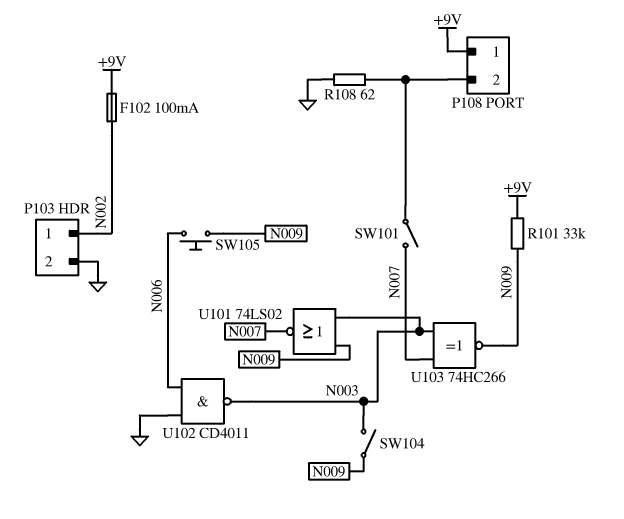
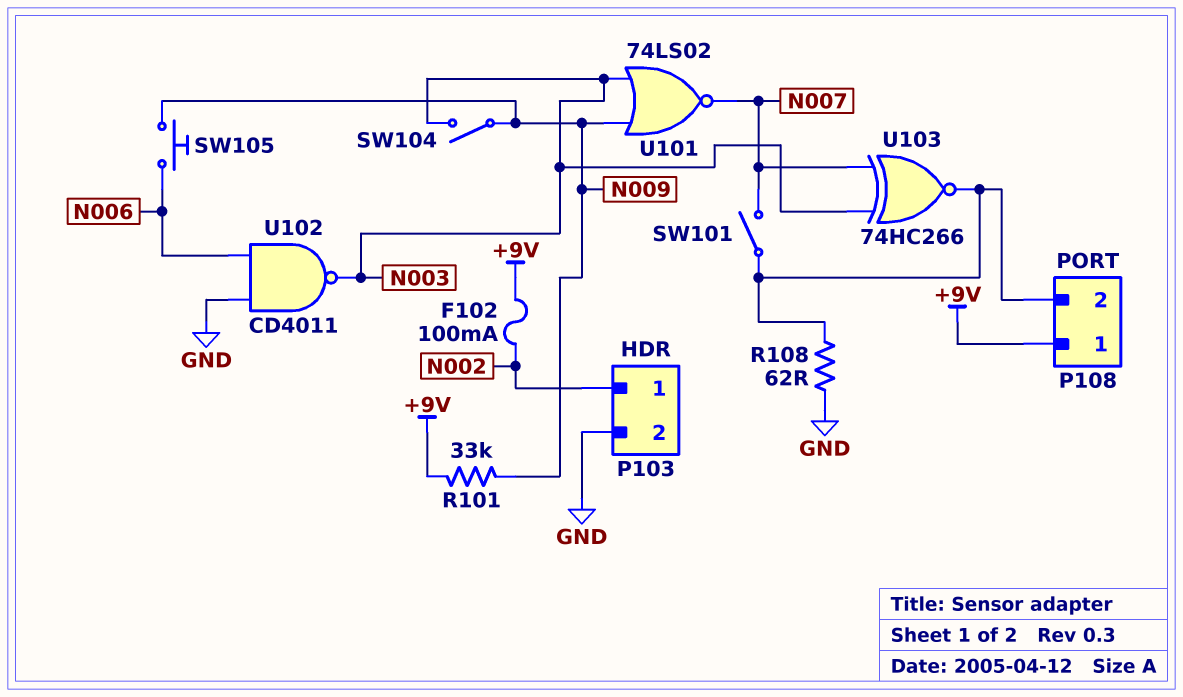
U103: XNOR 74HC266 (in N003, in N007, out N009) -> XNOR 74HC266 (in N003, in N007, out P108/2)

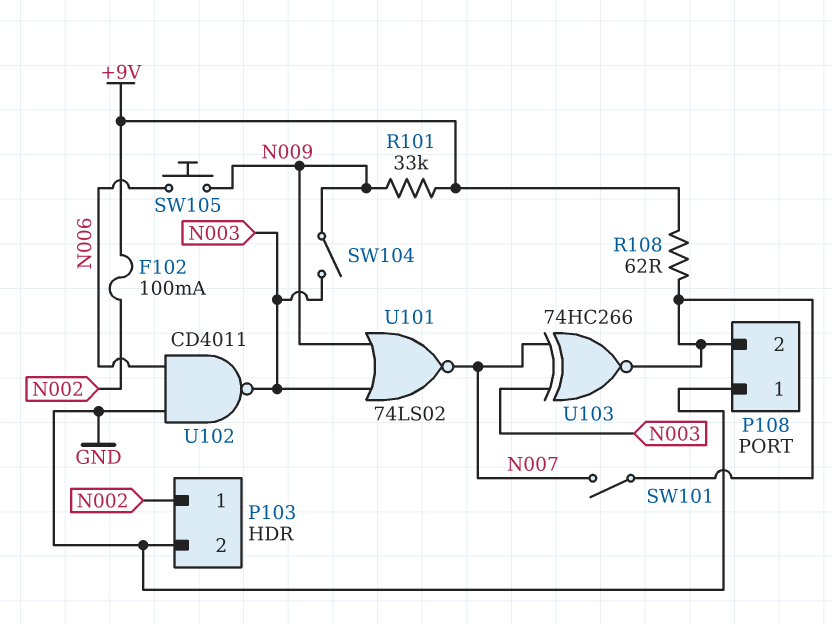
P108 pin 1: +9V -> GND
R108: 62 (GND, P108/2) -> 62 (+9V, P108/2)

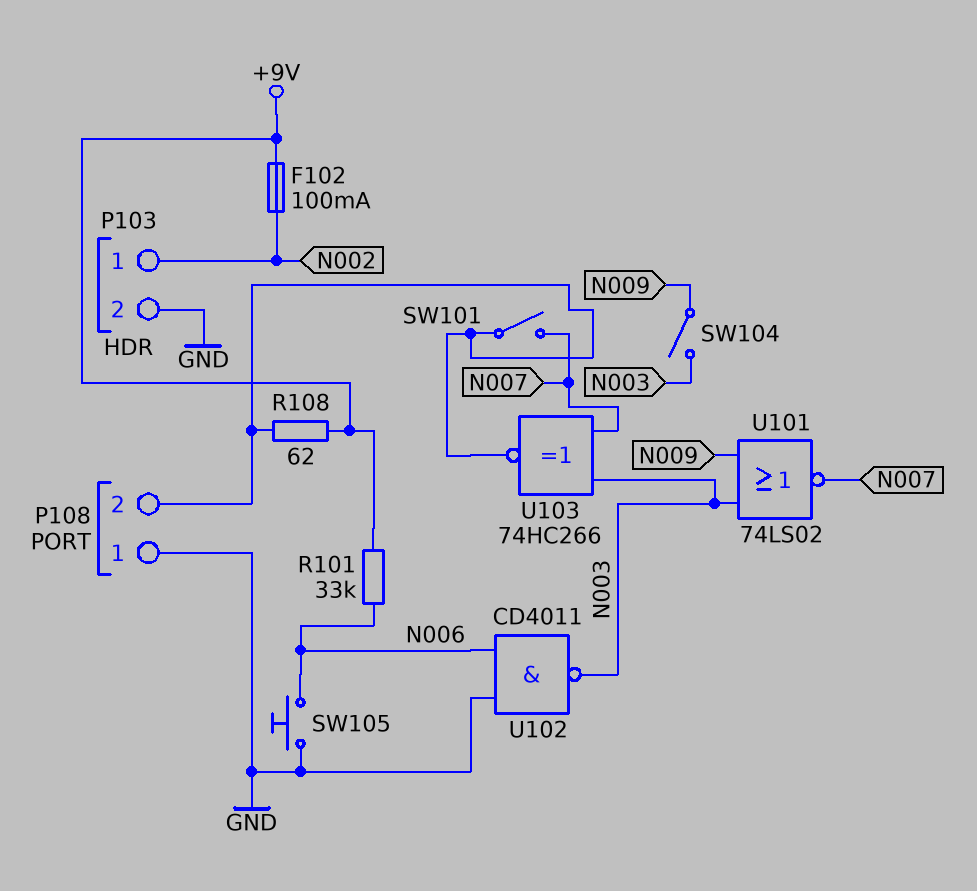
R101: 33k (+9V, N009) -> 33k (+9V, N006)
SW105: button (N006, N009) -> button (GND, N006)

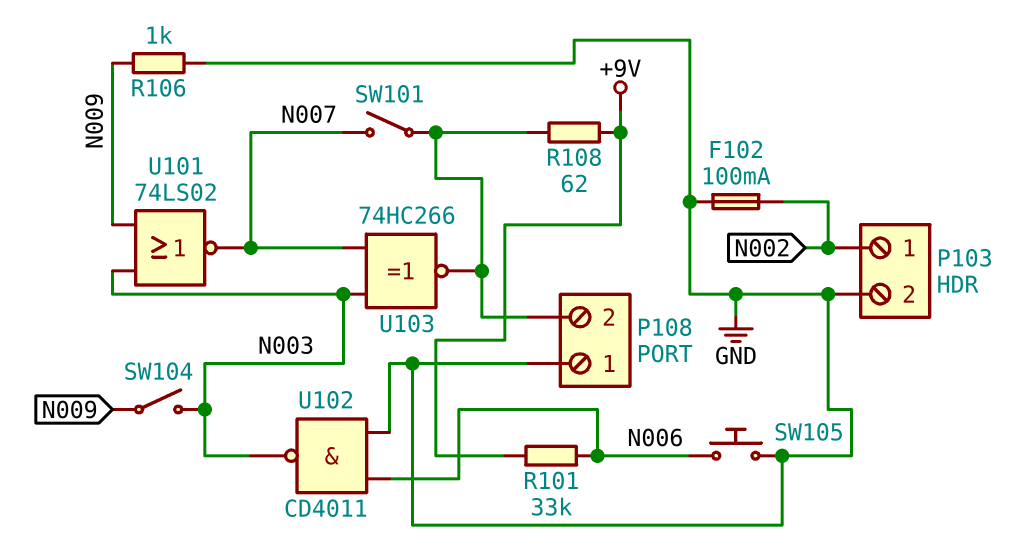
F102: 100mA (+9V, N002) -> 100mA (GND, N002)
R106: none -> 1k (GND, N009)

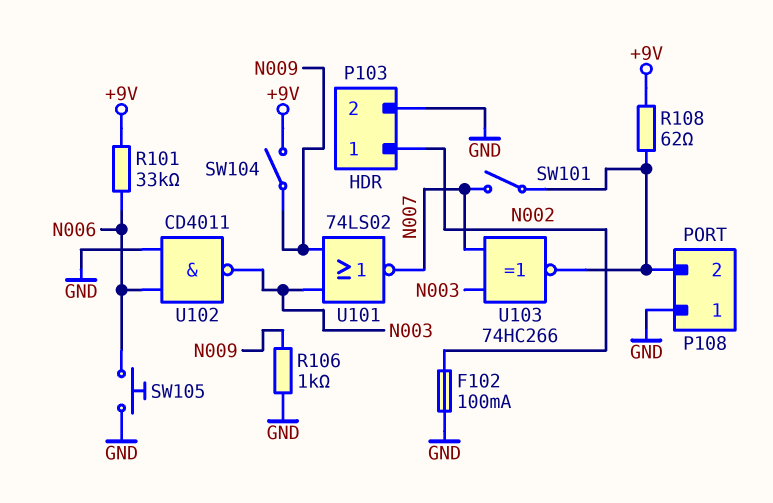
SW104: switch (N003, N009) -> switch (+9V, N009)

